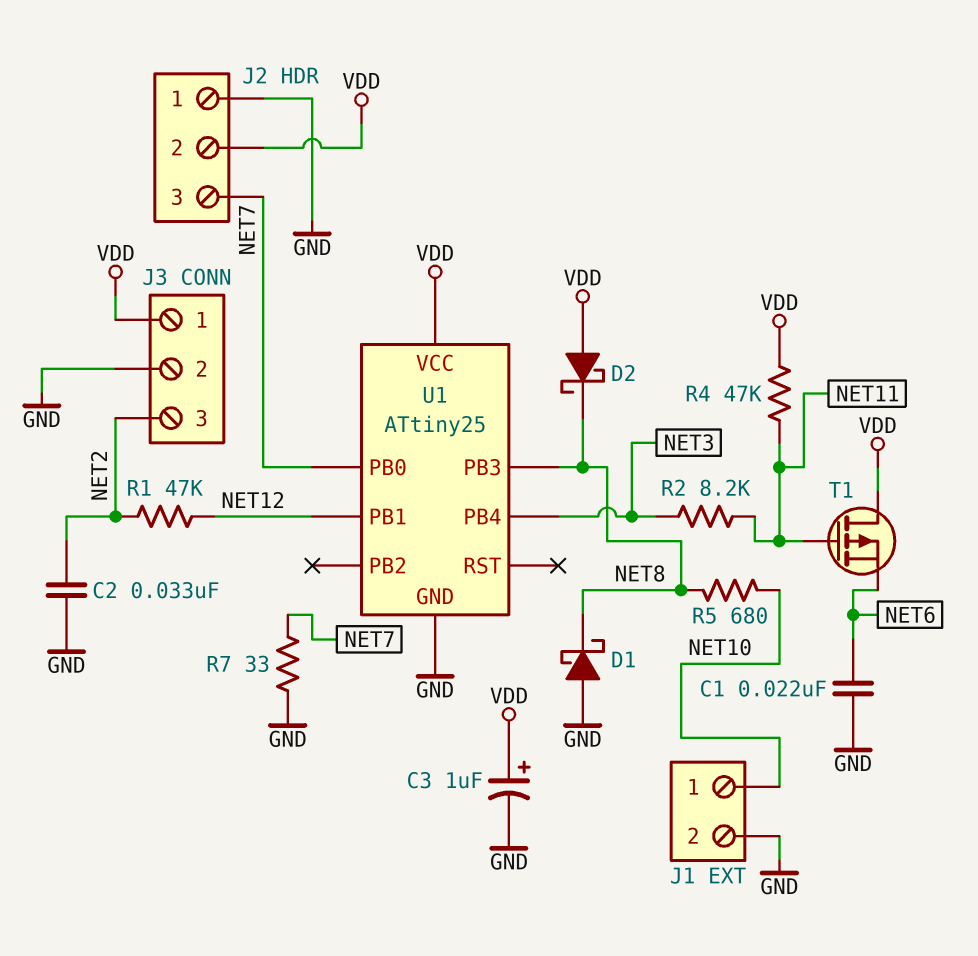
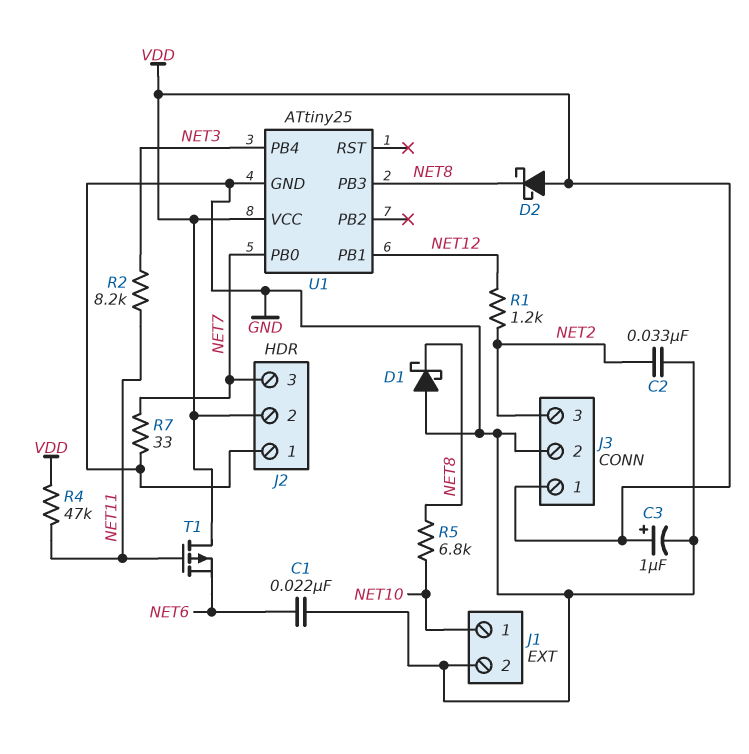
R1: 47k (NET2, NET12) -> 1.2k (NET2, NET12)
R5: 680 (NET8, NET10) -> 6.8k (NET8, NET10)

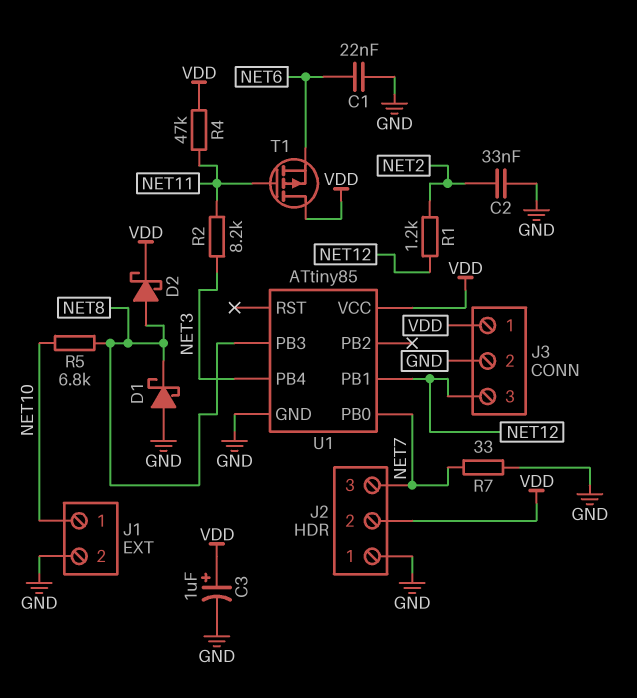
D2: schottky (A VDD, K NET8) -> schottky (A NET8, K VDD)
J3 pin 3: NET2 -> NET12
U1: ATtiny25 -> ATtiny85

